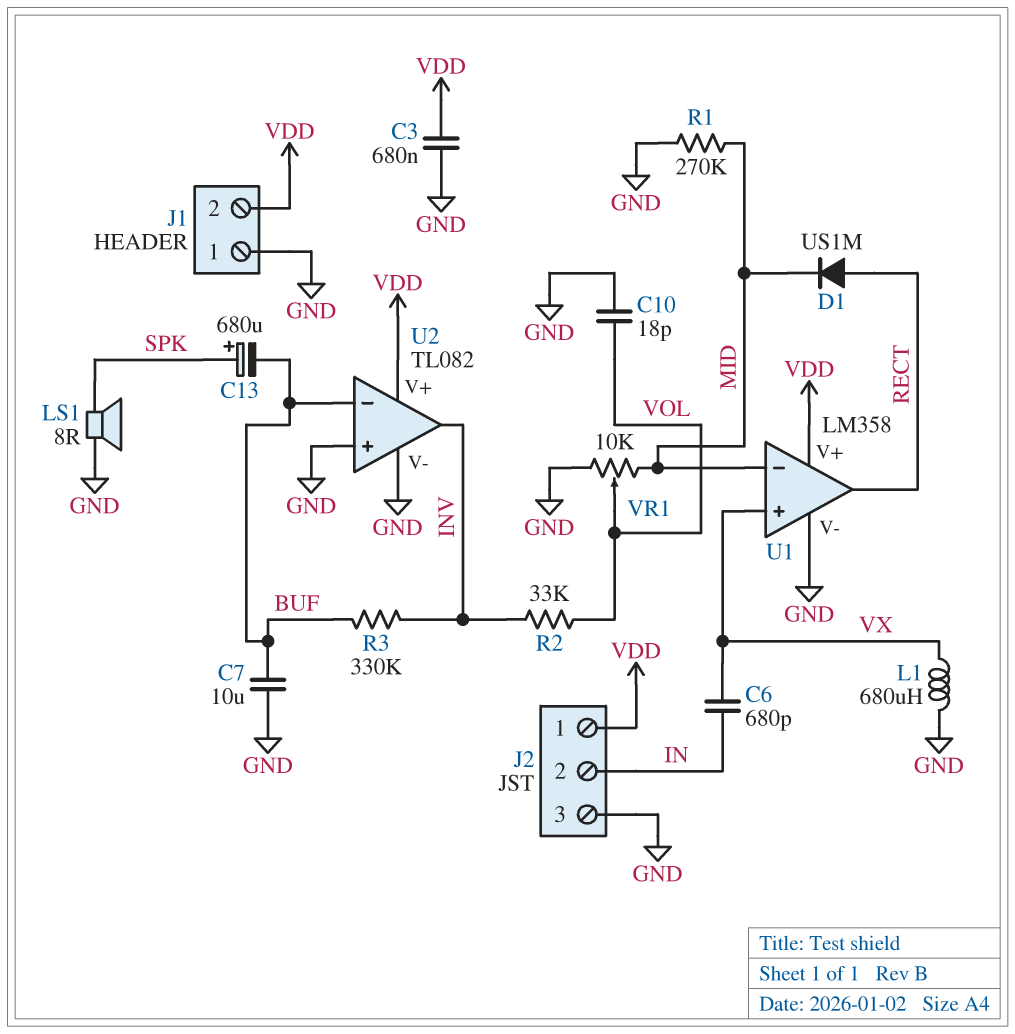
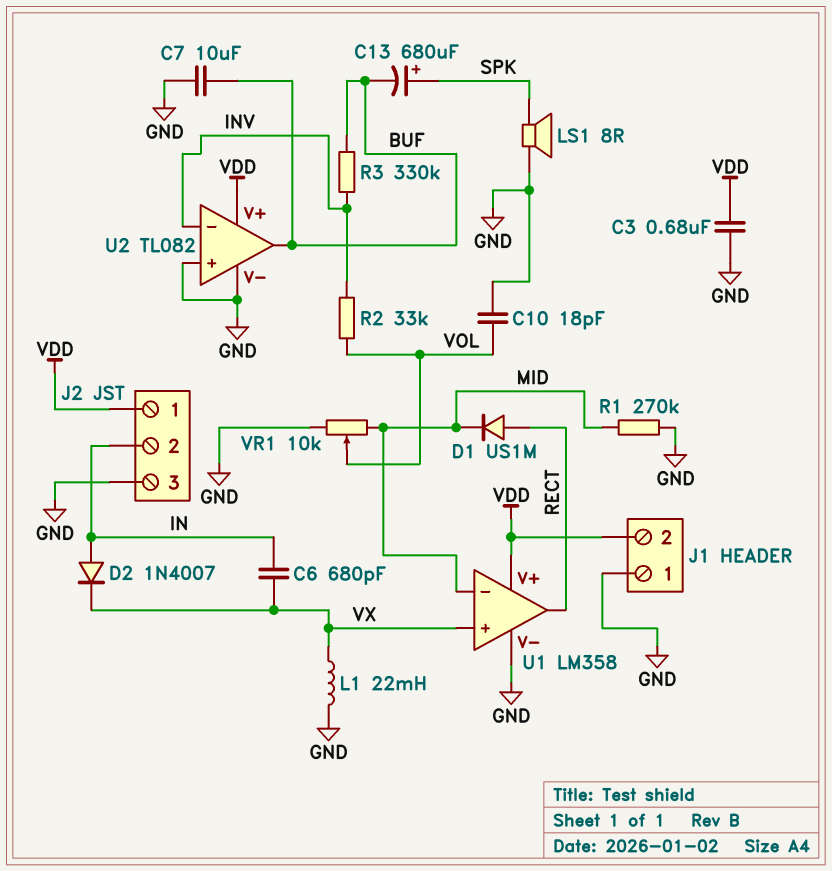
D2: none -> diode 1N4007 (A IN, K VX)
L1: 680uH (GND, VX) -> 22mH (GND, VX)
U2 pin in-: BUF -> INV
U2 pin out: INV -> BUF

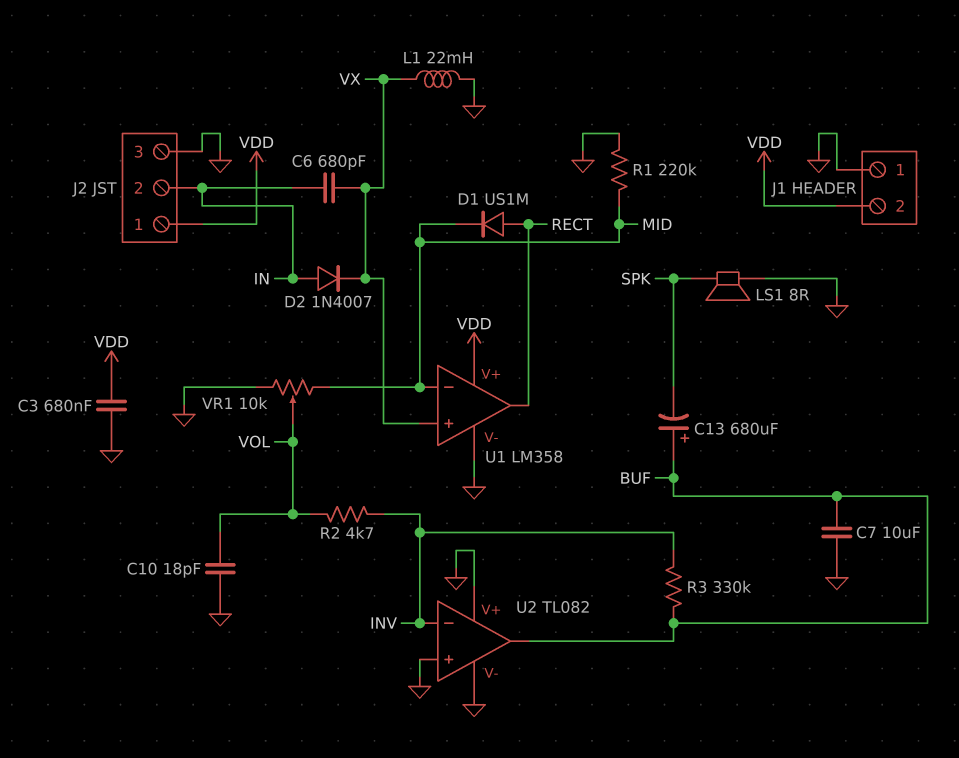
C13: 680uF (plus SPK, minus BUF) -> 680uF (plus BUF, minus SPK)
R1: 270k (GND, MID) -> 220k (GND, MID)
R2: 33k (INV, VOL) -> 4.7k (INV, VOL)
U2 pin V+: VDD -> GND

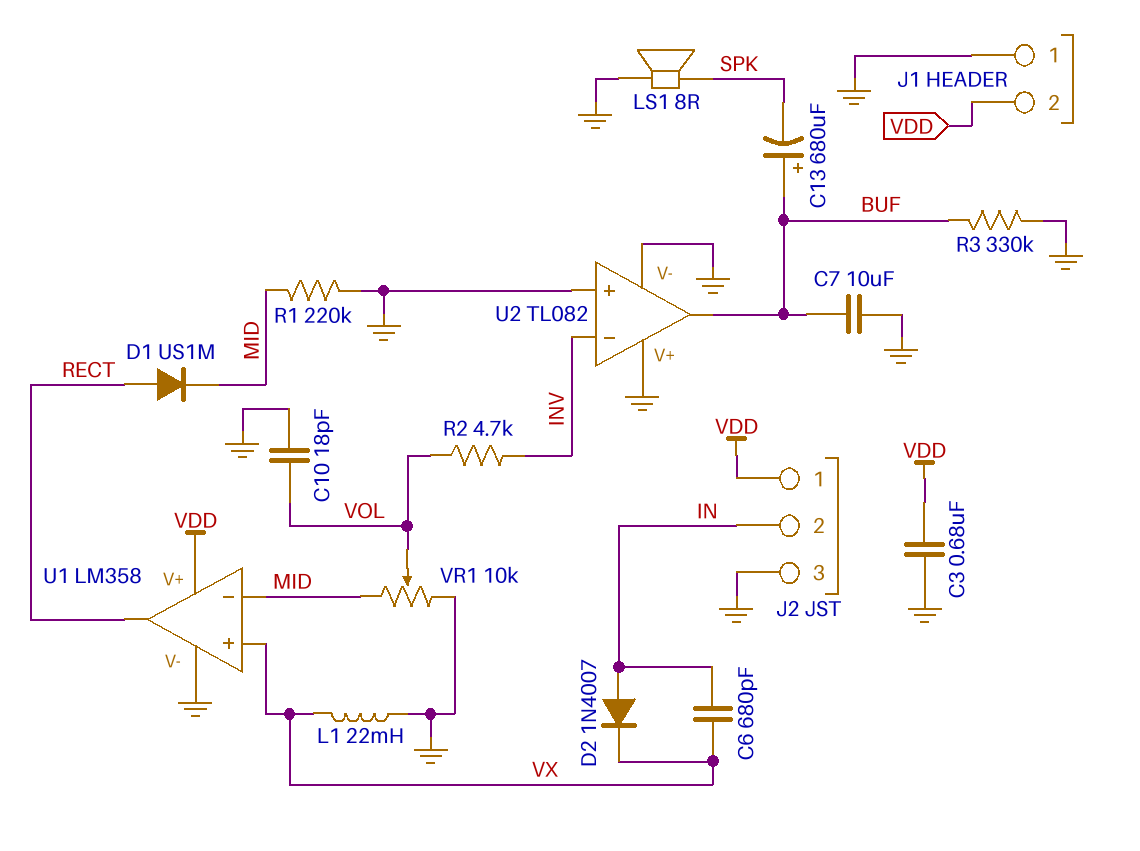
R3: 330k (BUF, INV) -> 330k (BUF, GND)

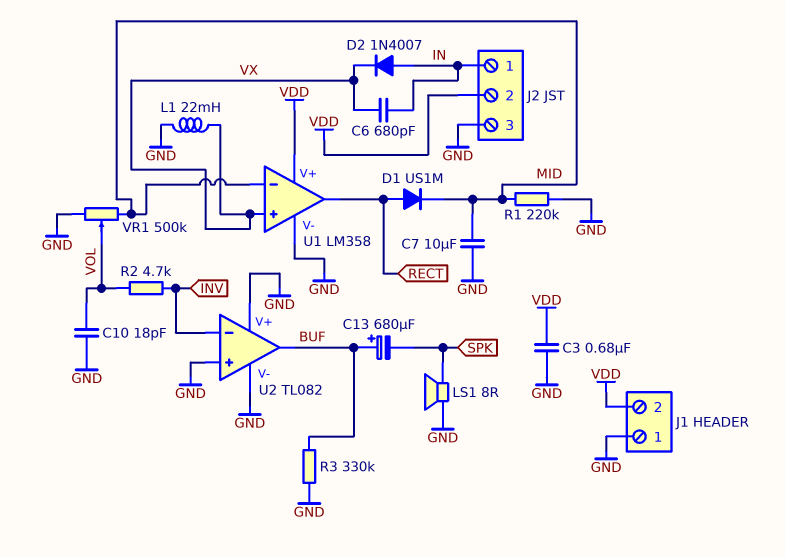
C7: 10uF (BUF, GND) -> 10uF (GND, MID)
J2 pin 1: VDD -> IN
J2 pin 2: IN -> VDD
VR1: 10k (GND, MID, wiper VOL) -> 500k (GND, MID, wiper VOL)

